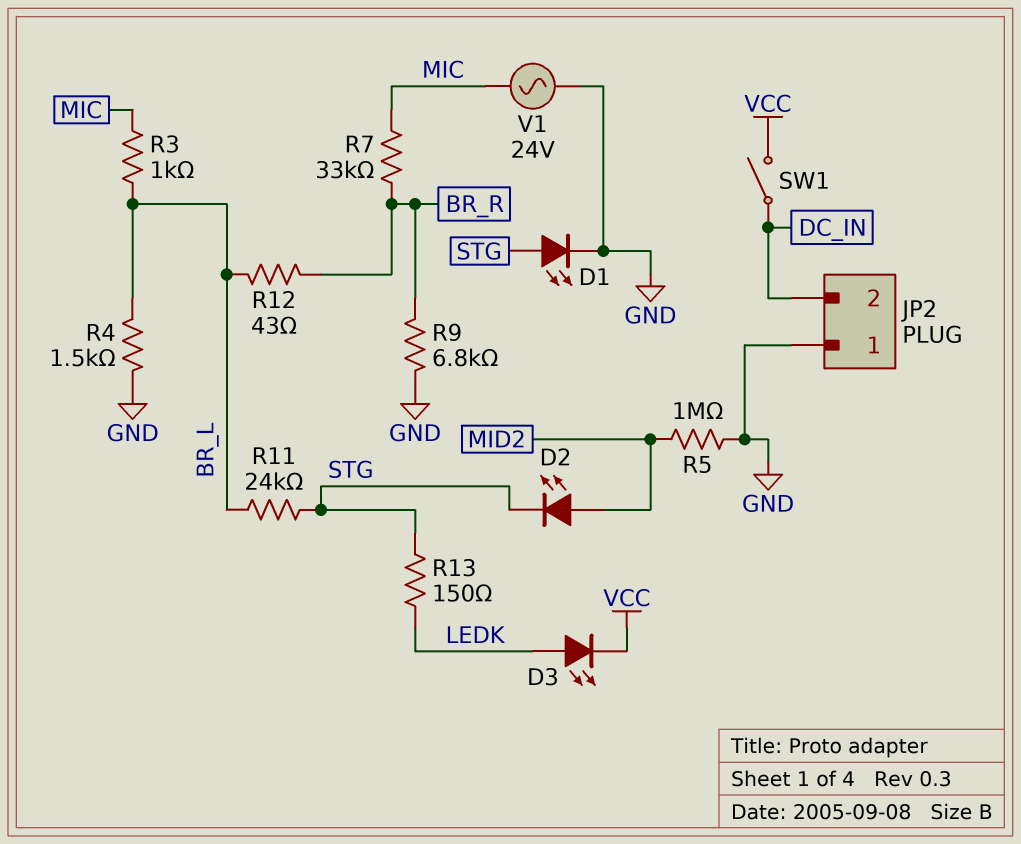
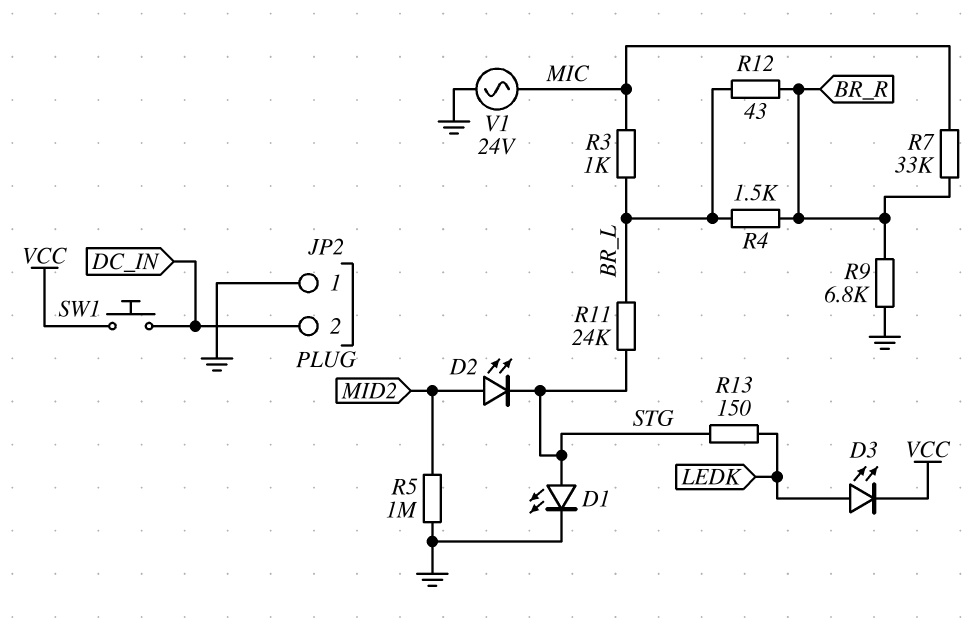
R4: 1.5k (BR_L, GND) -> 1.5k (BR_L, BR_R)
SW1: switch (DC_IN, VCC) -> button (DC_IN, VCC)

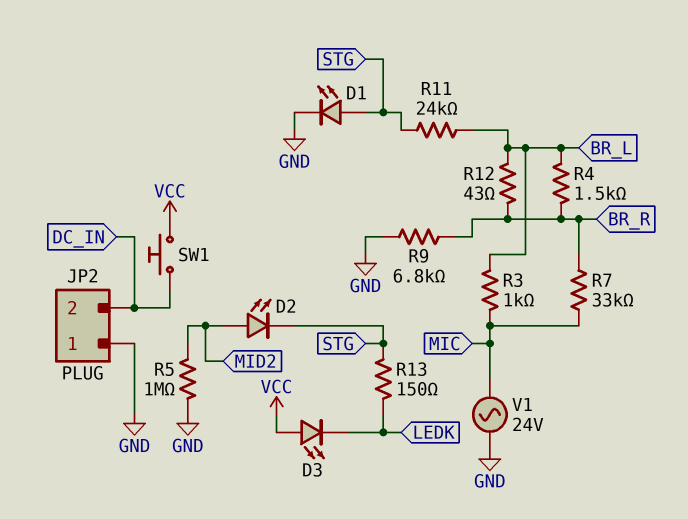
D3: LED (A LEDK, K VCC) -> LED (A VCC, K LEDK)

